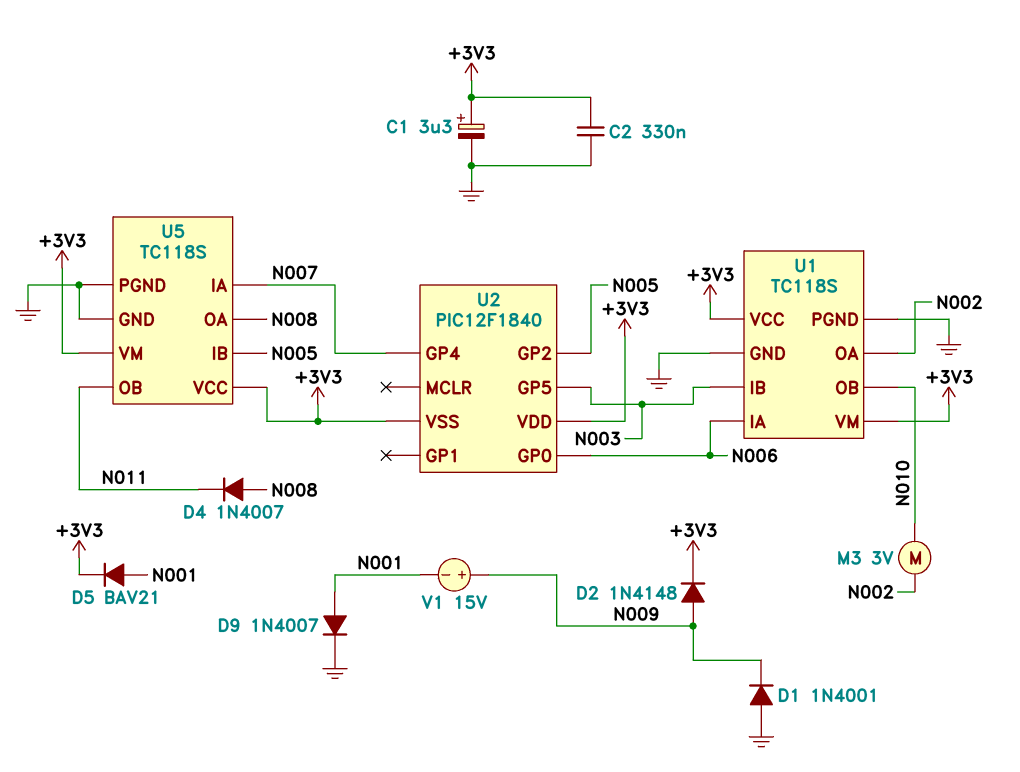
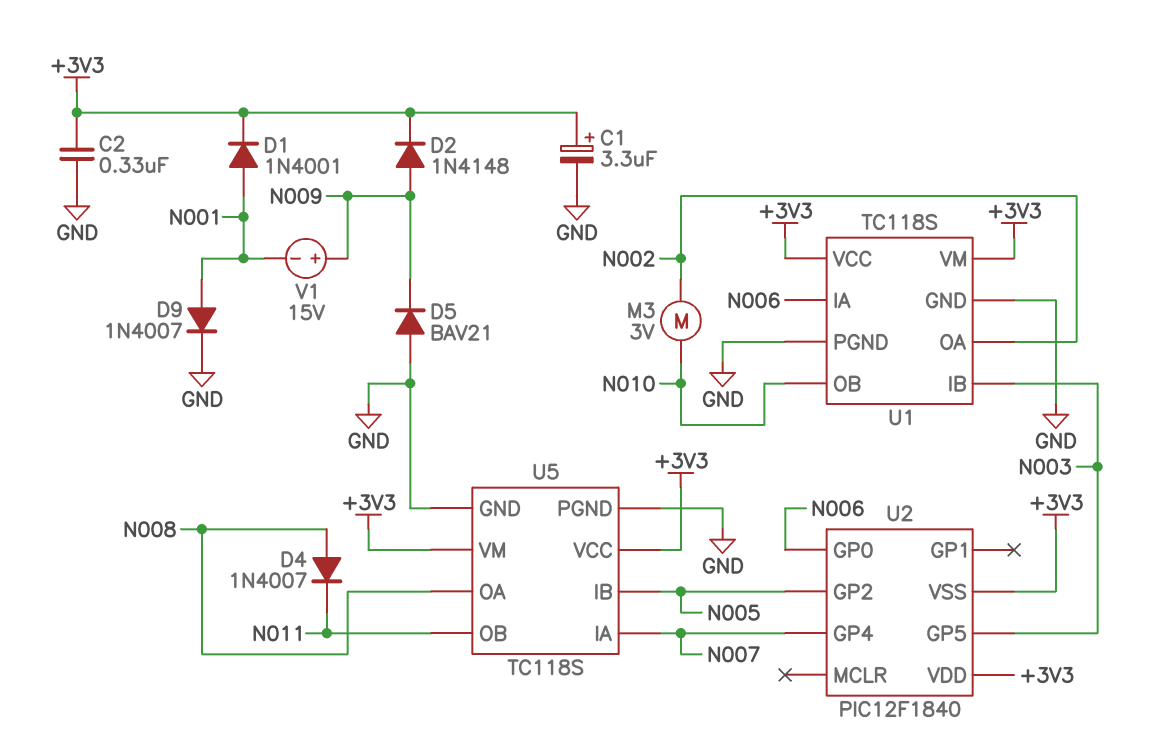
D1: diode 1N4001 (A GND, K N009) -> diode 1N4001 (A N001, K +3V3)
D5: diode BAV21 (A N001, K +3V3) -> diode BAV21 (A GND, K N009)

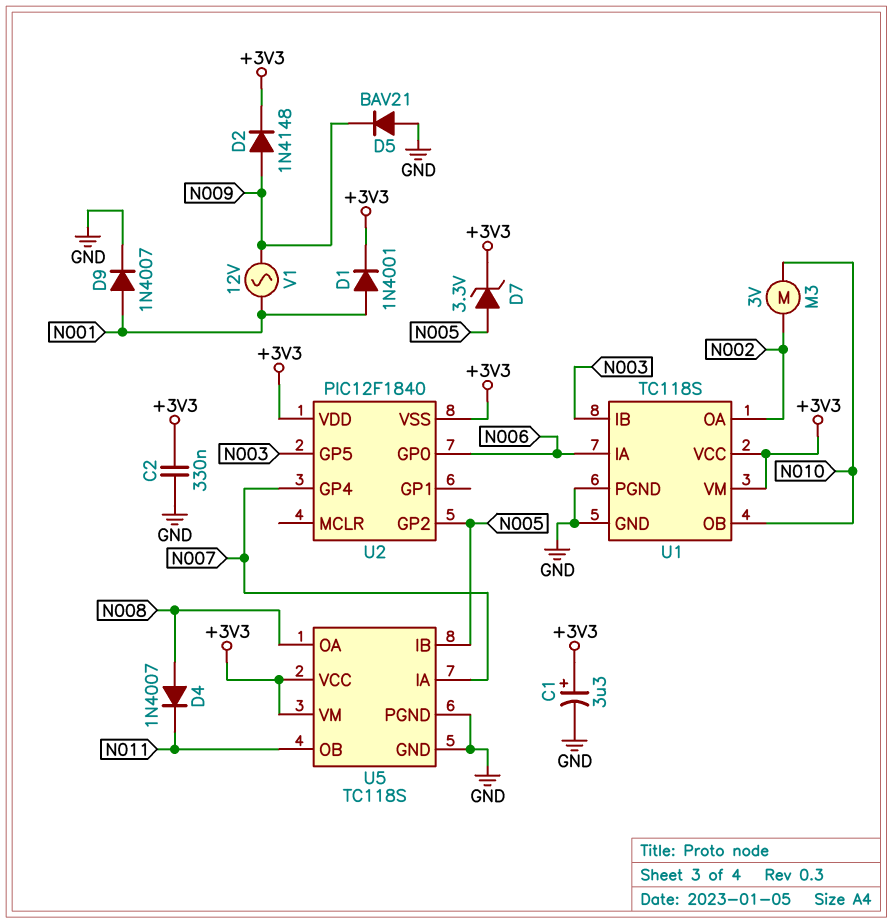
D7: none -> zener 3.3V (A N005, K +3V3)
V1: 15V (plus N009, minus N001) -> AC 12V (N001, N009)

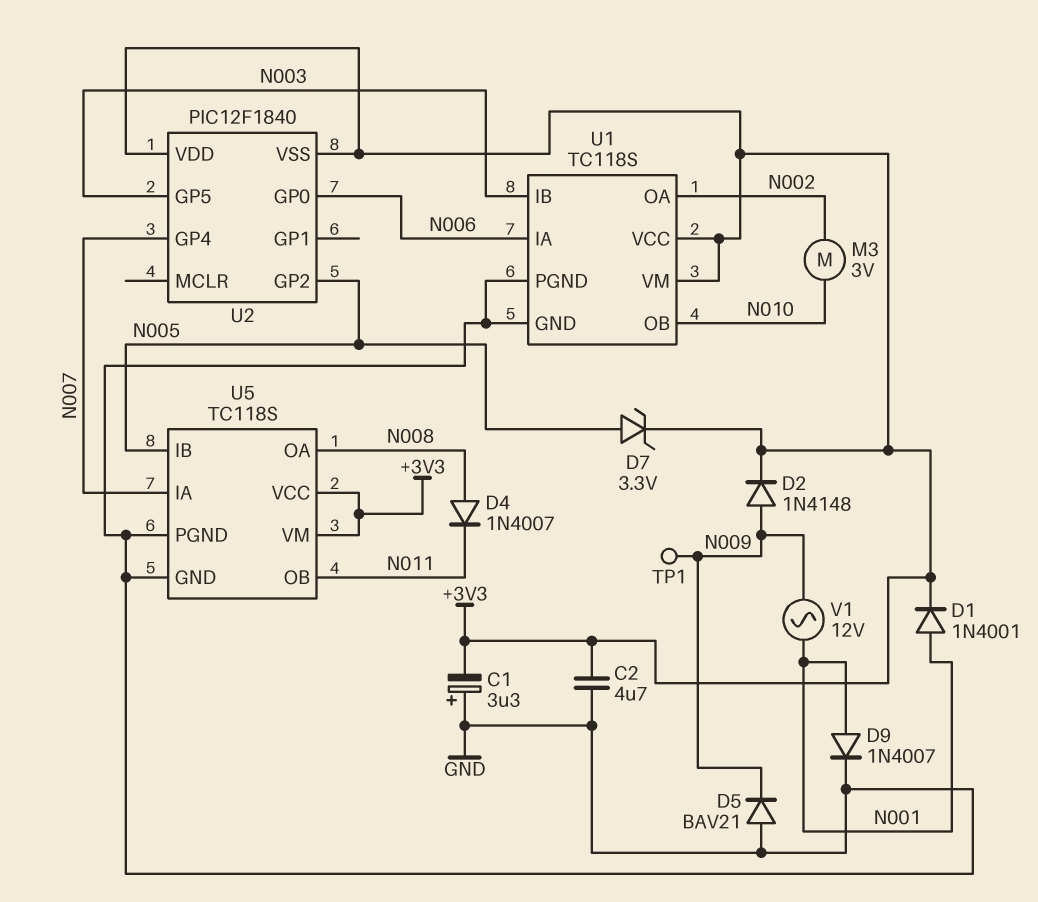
C1: 3.3uF (plus +3V3, minus GND) -> 3.3uF (plus GND, minus +3V3)
C2: 330nF (+3V3, GND) -> 4.7uF (+3V3, GND)
TP1: none -> test point (N009)

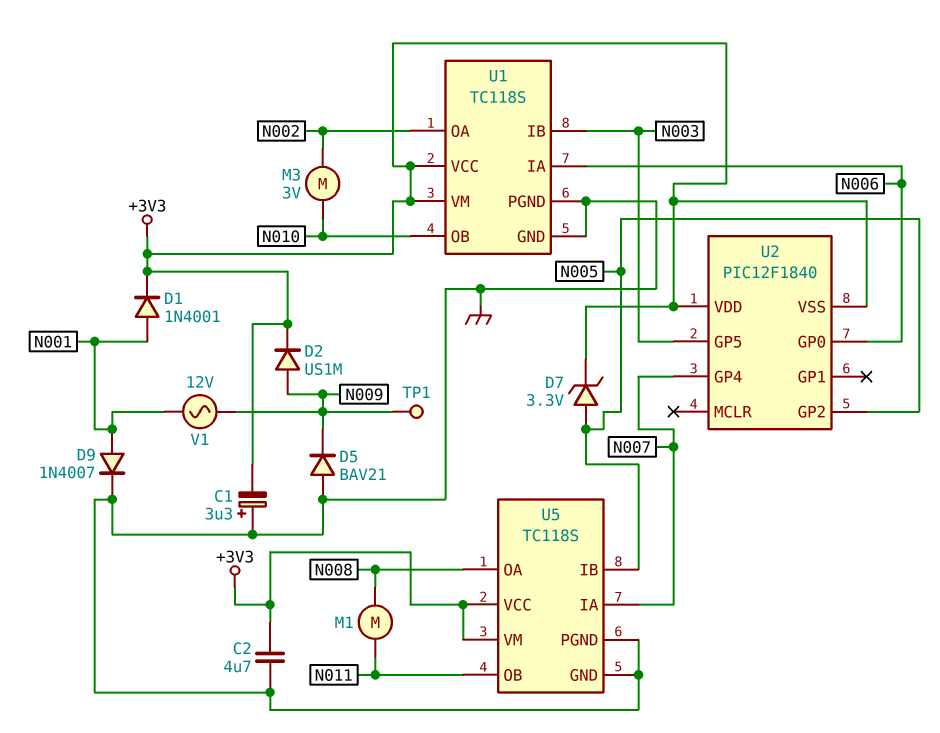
D2: diode 1N4148 (A N009, K +3V3) -> diode US1M (A N009, K +3V3)
D4: diode 1N4007 (A N008, K N011) -> none
M1: none -> motor (N008, N011)

